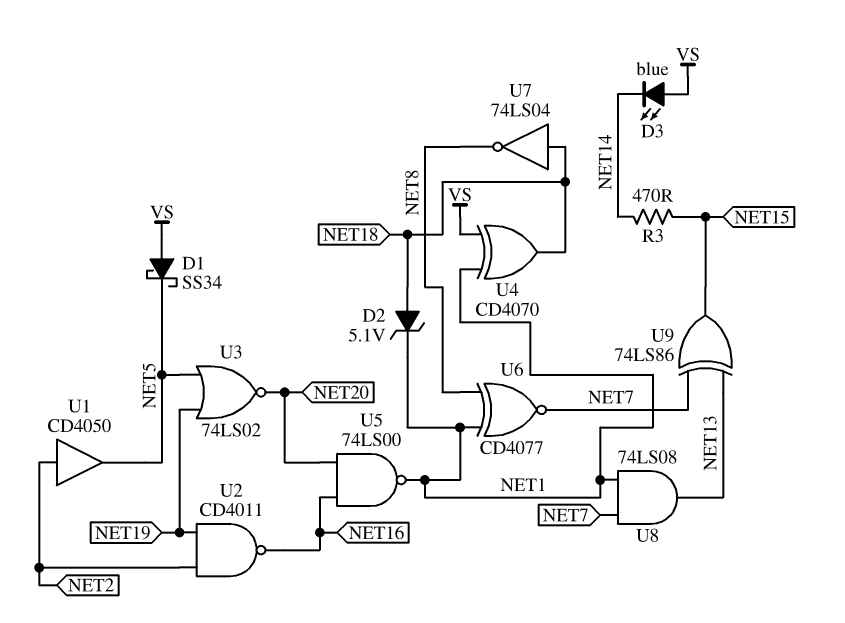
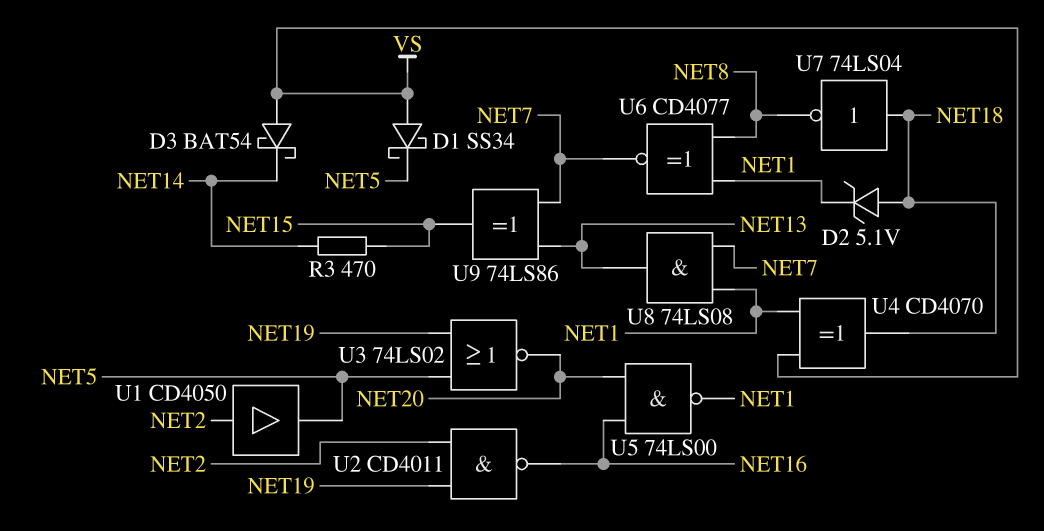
D3: LED blue (A VS, K NET14) -> schottky BAT54 (A VS, K NET14)

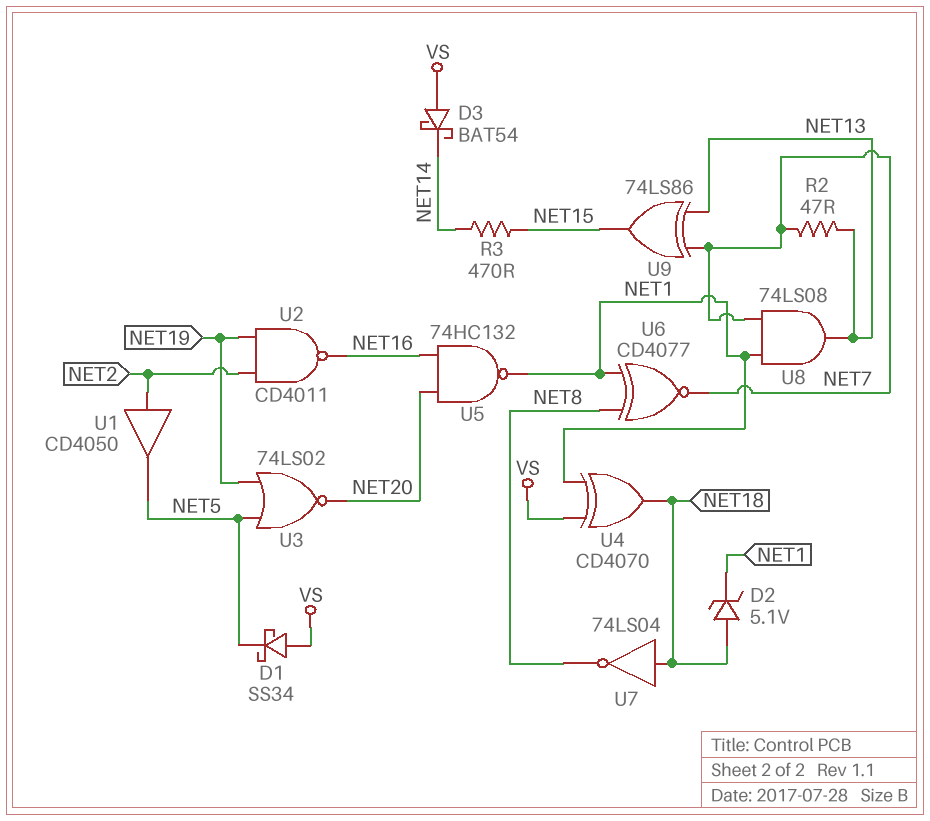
R2: none -> 47 (NET7, NET13)
U5: NAND 74LS00 (in NET16, in NET20, out NET1) -> NAND 74HC132 (in NET16, in NET20, out NET1)

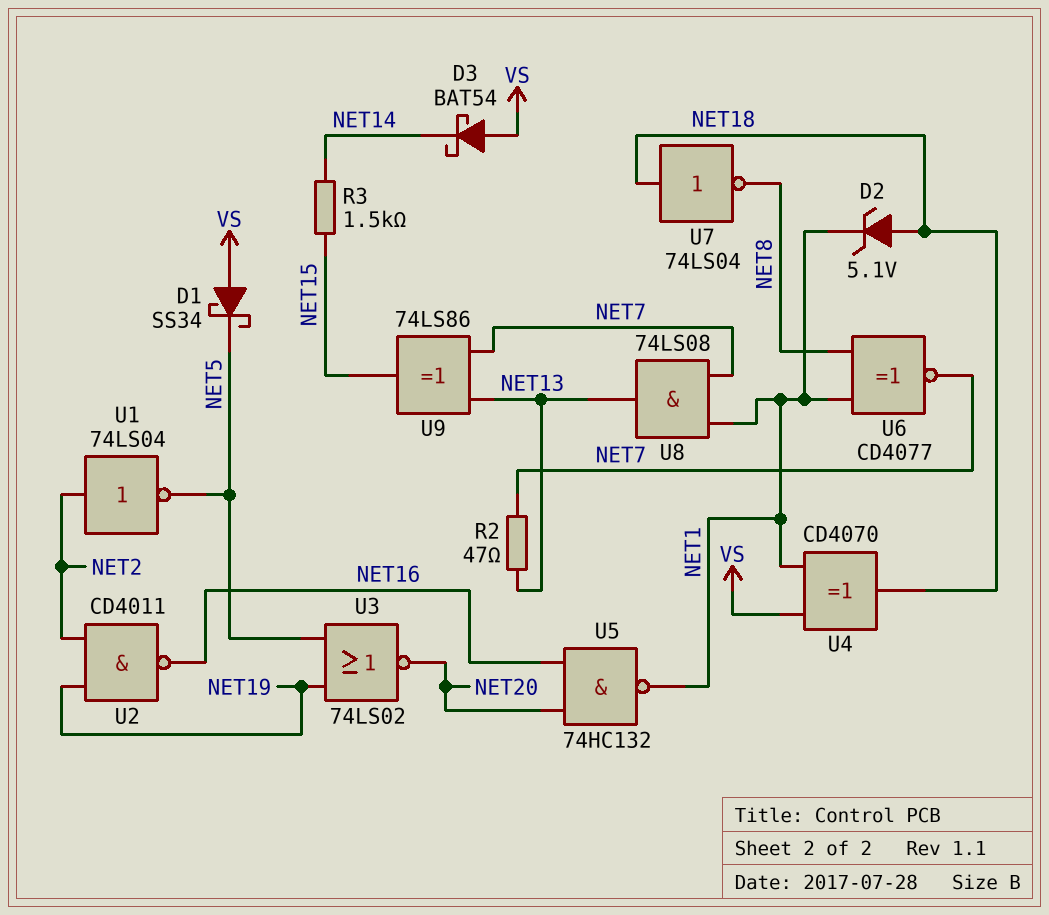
R3: 470 (NET14, NET15) -> 1.5k (NET14, NET15)
U1: buffer CD4050 (in NET2, out NET5) -> NOT 74LS04 (in NET2, out NET5)

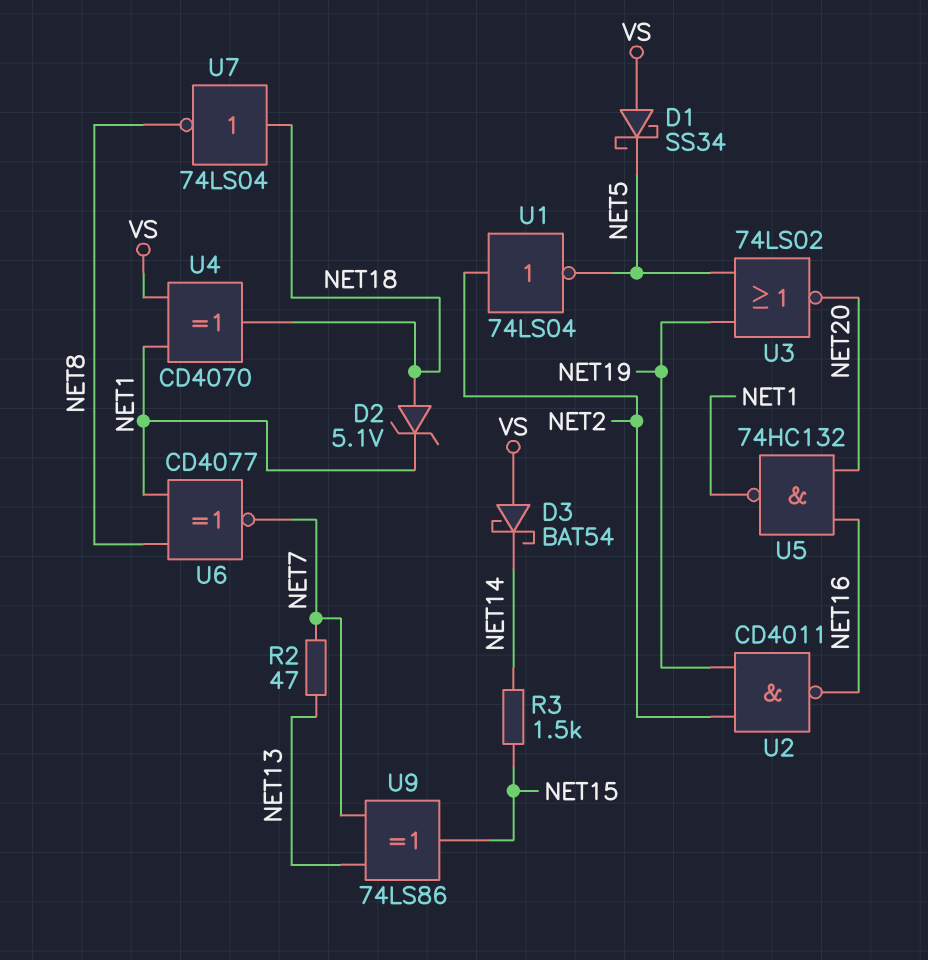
U8: AND 74LS08 (in NET1, in NET7, out NET13) -> none

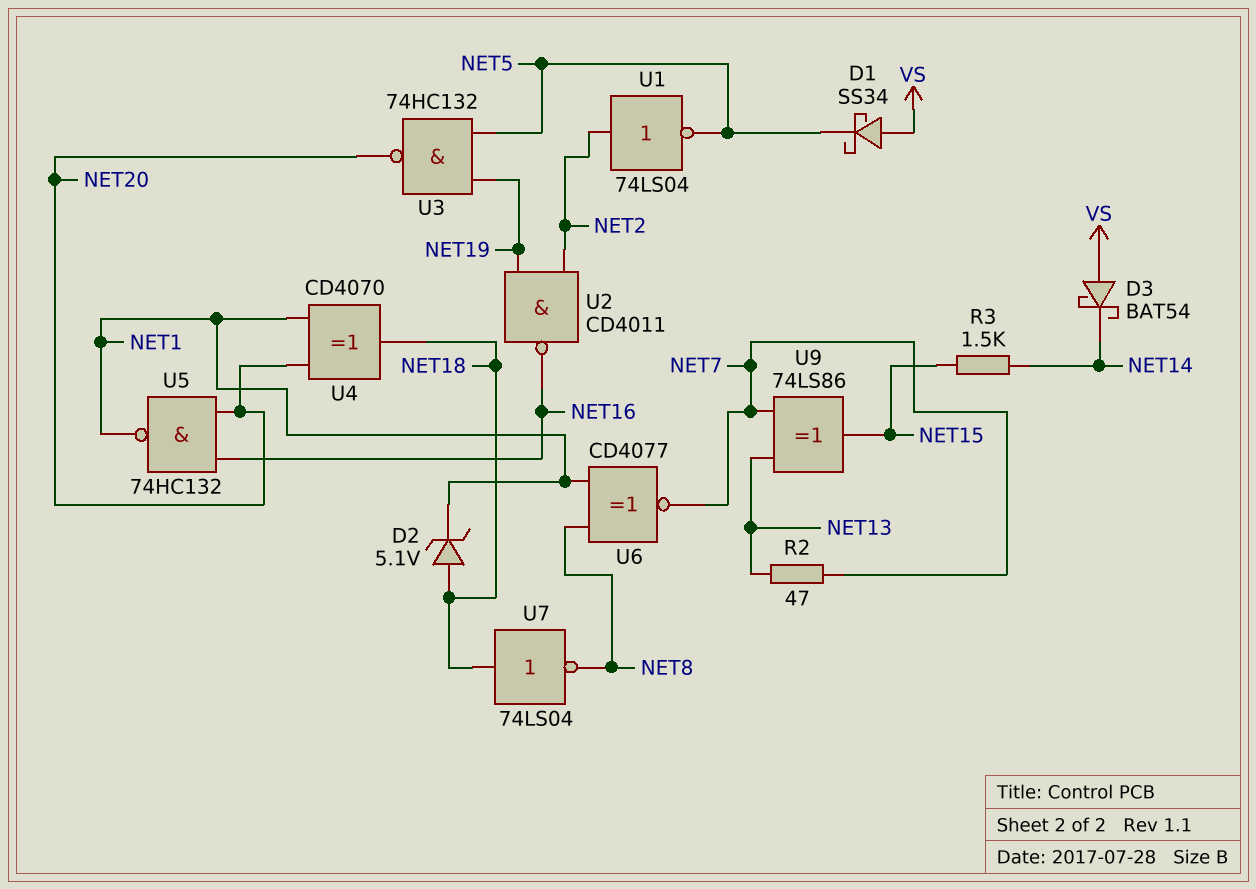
U3: NOR 74LS02 (in NET5, in NET19, out NET20) -> NAND 74HC132 (in NET5, in NET19, out NET20)
U4: XOR CD4070 (in NET1, in VS, out NET18) -> XOR CD4070 (in NET1, in NET20, out NET18)

